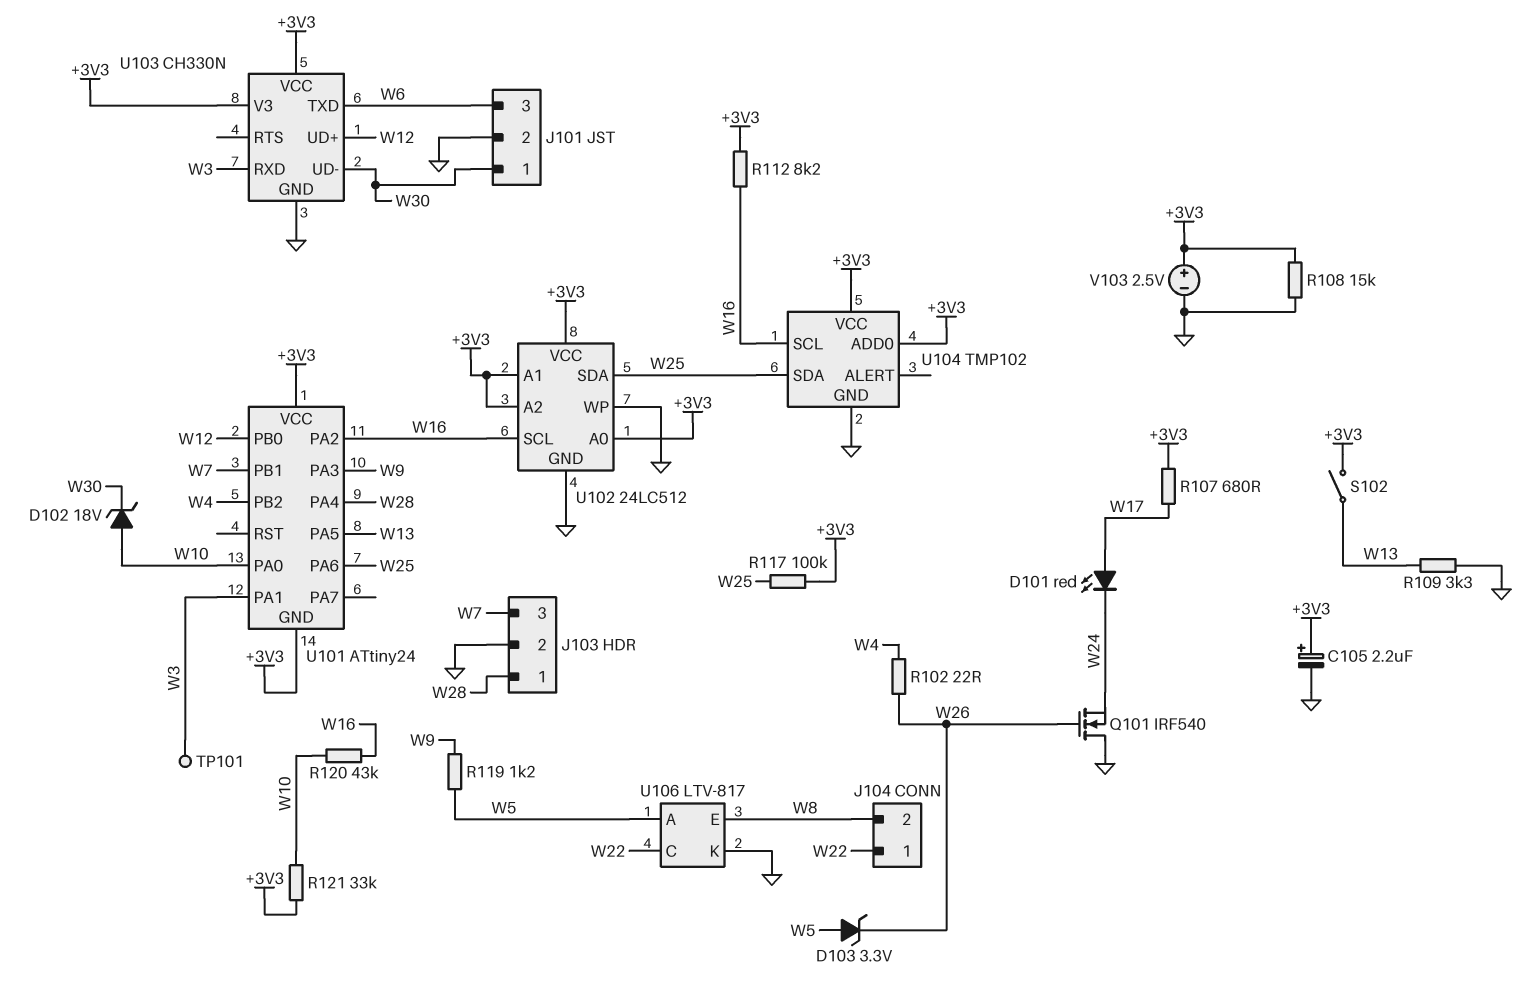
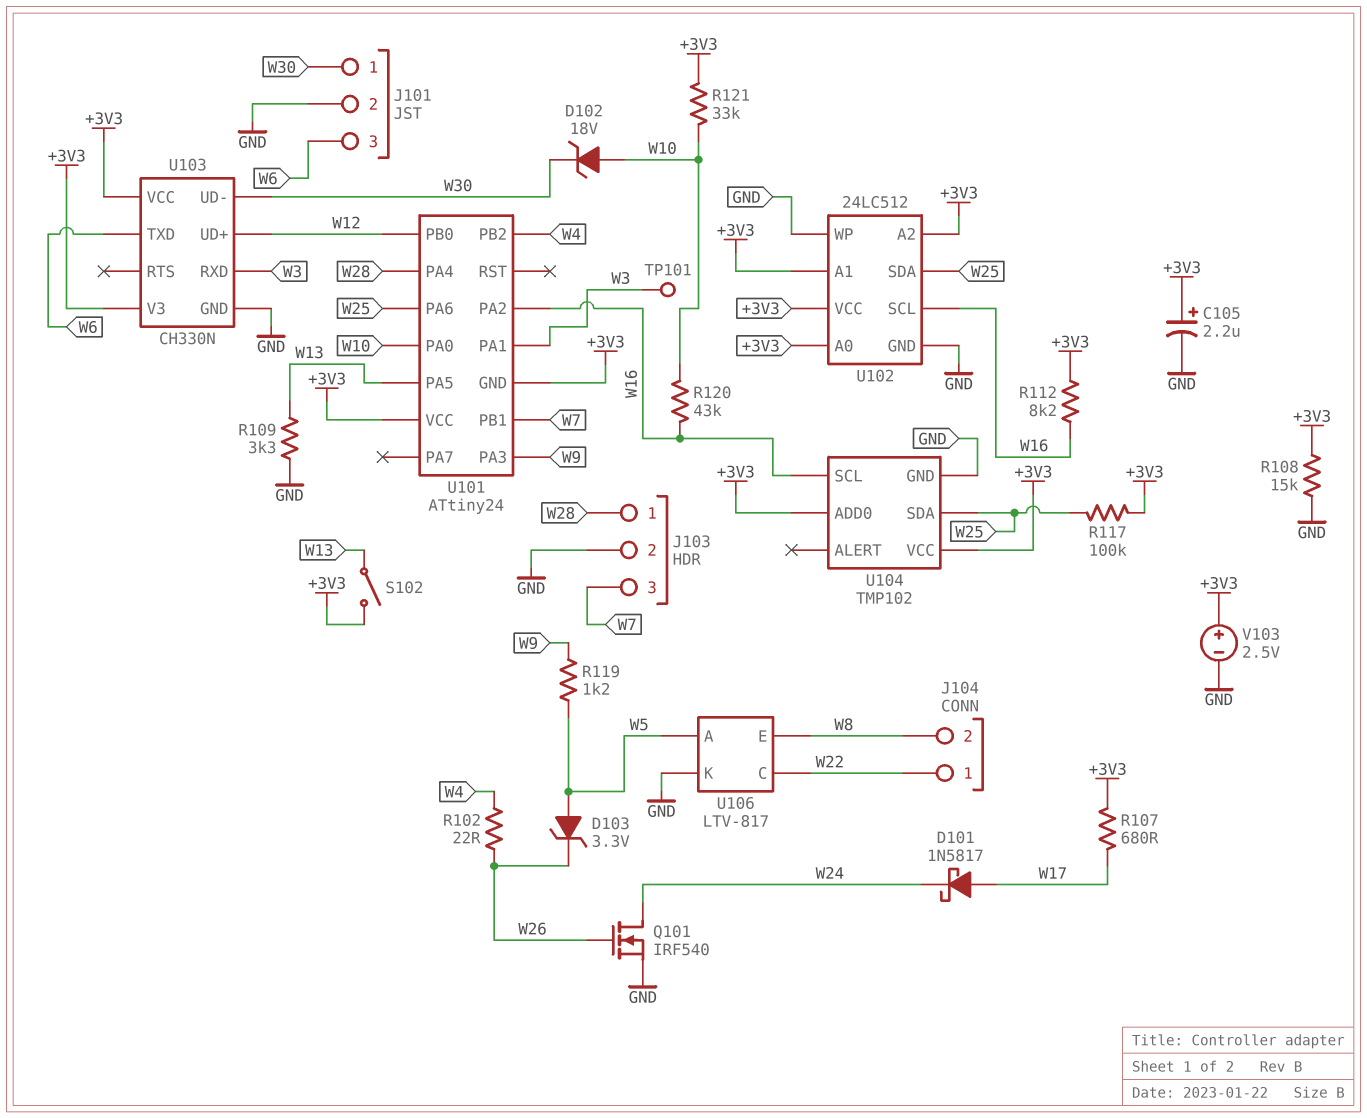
D101: LED red (A W17, K W24) -> schottky 1N5817 (A W17, K W24)
Q101: NMOS IRF540 (G W26, D GND, S W24) -> NMOS IRF540 (G W26, D W24, S GND)

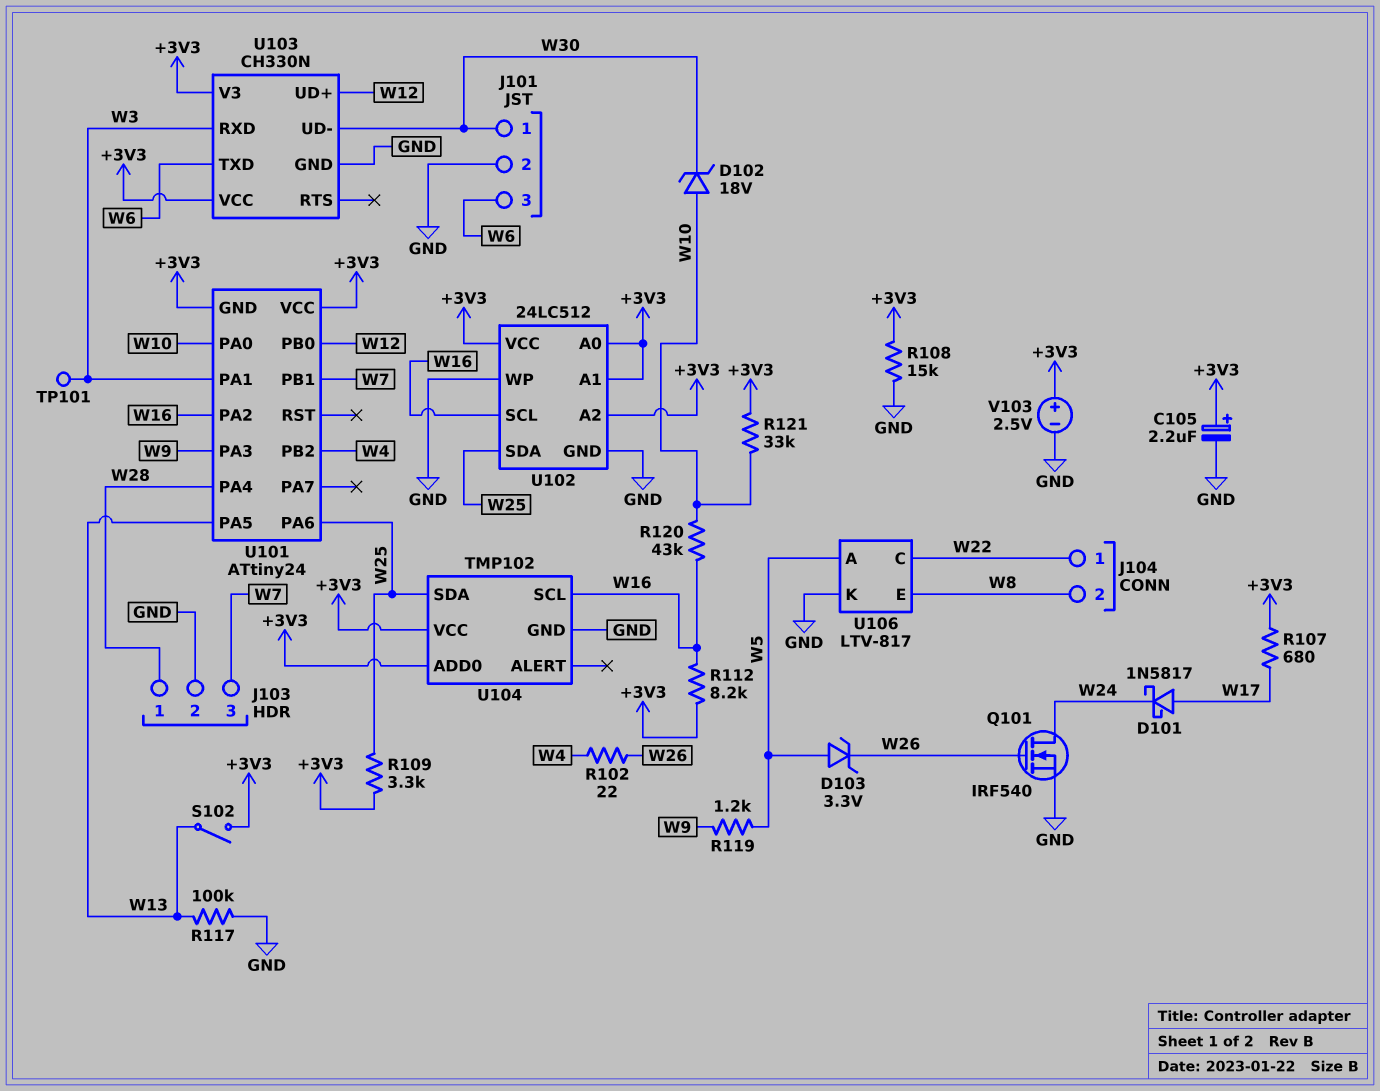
R109: 3.3k (GND, W13) -> 3.3k (+3V3, W25)
R117: 100k (+3V3, W25) -> 100k (GND, W13)

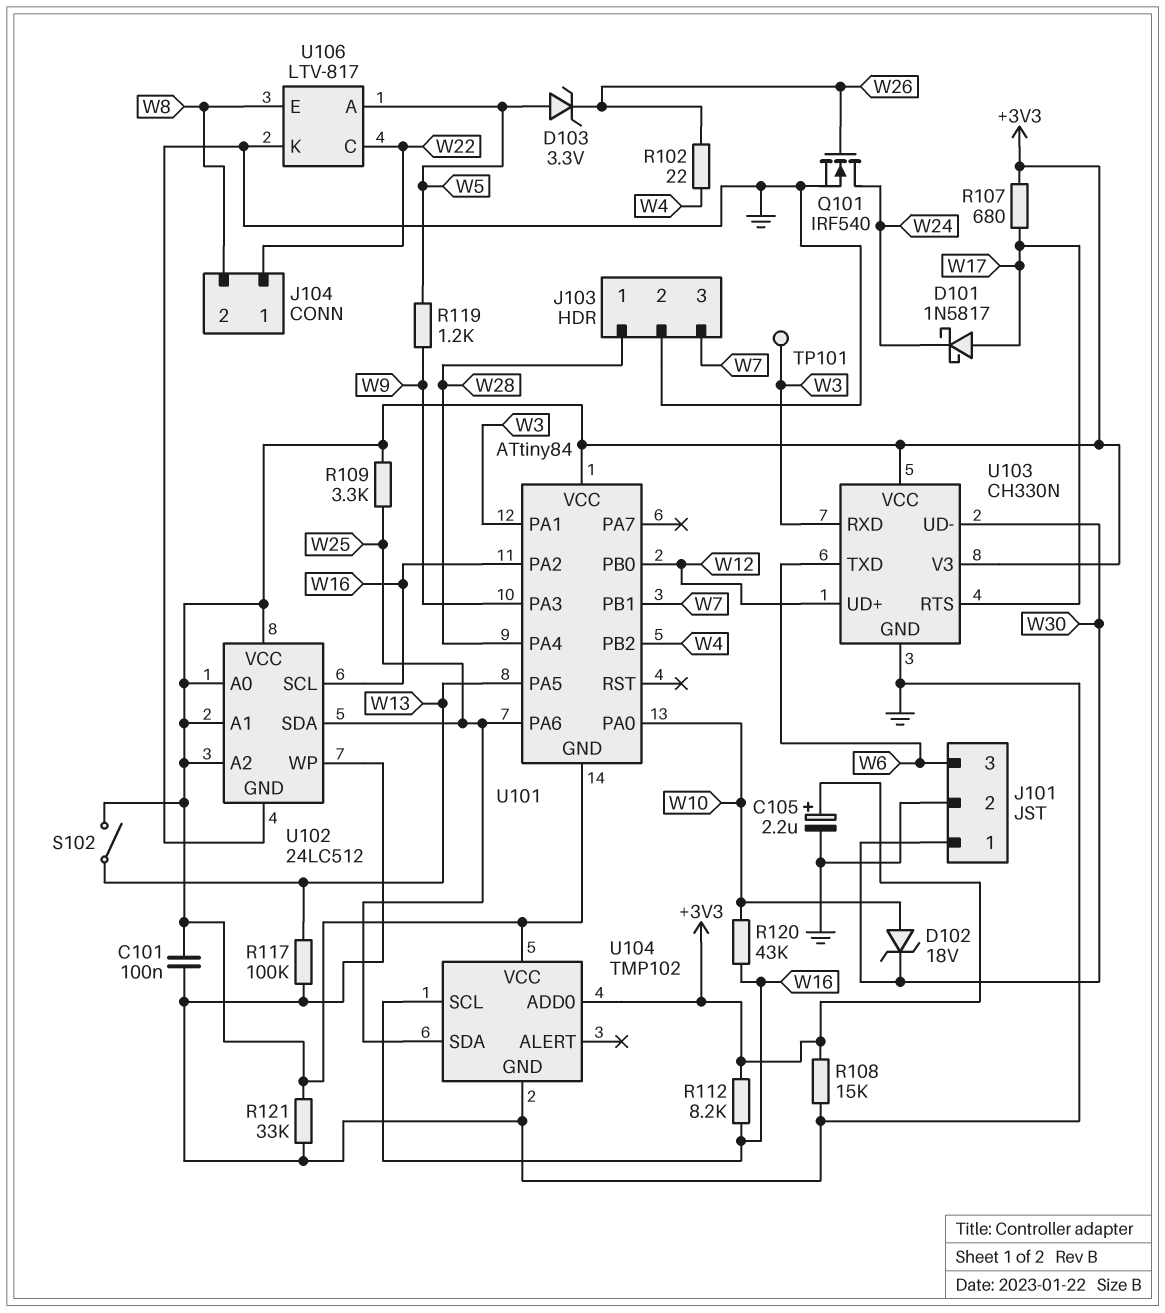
C101: none -> 100nF (+3V3, GND)
R121: 33k (+3V3, W10) -> 33k (+3V3, GND)
U101: ATtiny24 -> ATtiny84
U103 pin RTS: none -> W17
V103: 2.5V (plus +3V3, minus GND) -> none

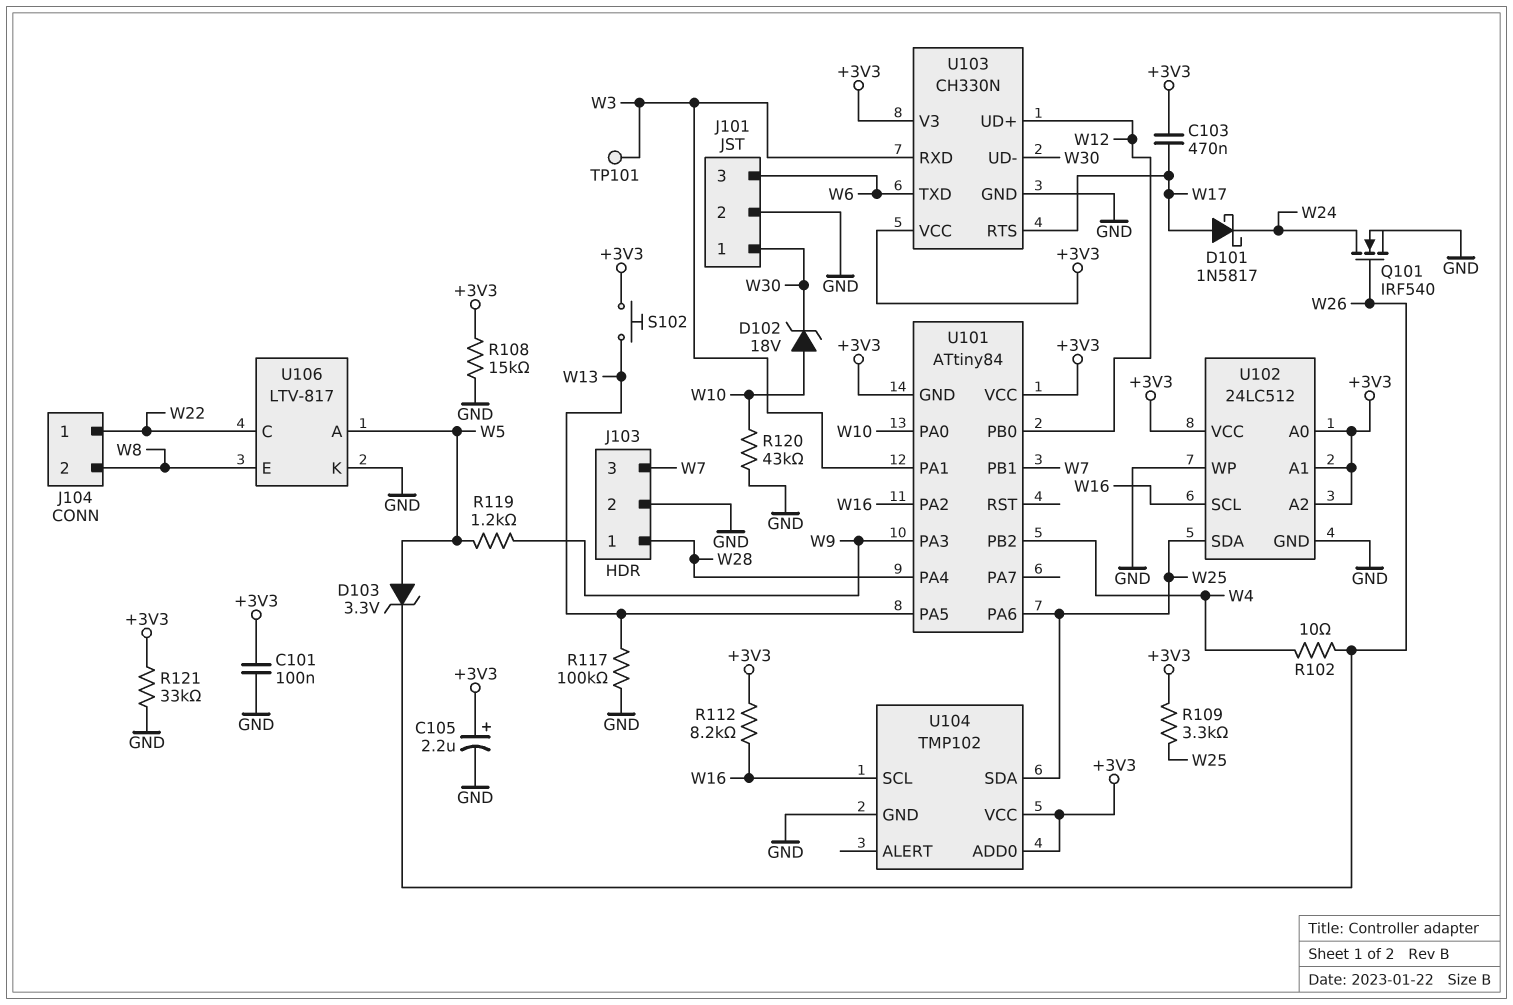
C103: none -> 470nF (+3V3, W17)
R102: 22 (W4, W26) -> 10 (W4, W26)
R107: 680 (+3V3, W17) -> none
R120: 43k (W10, W16) -> 43k (GND, W10)
S102: switch (+3V3, W13) -> button (+3V3, W13)

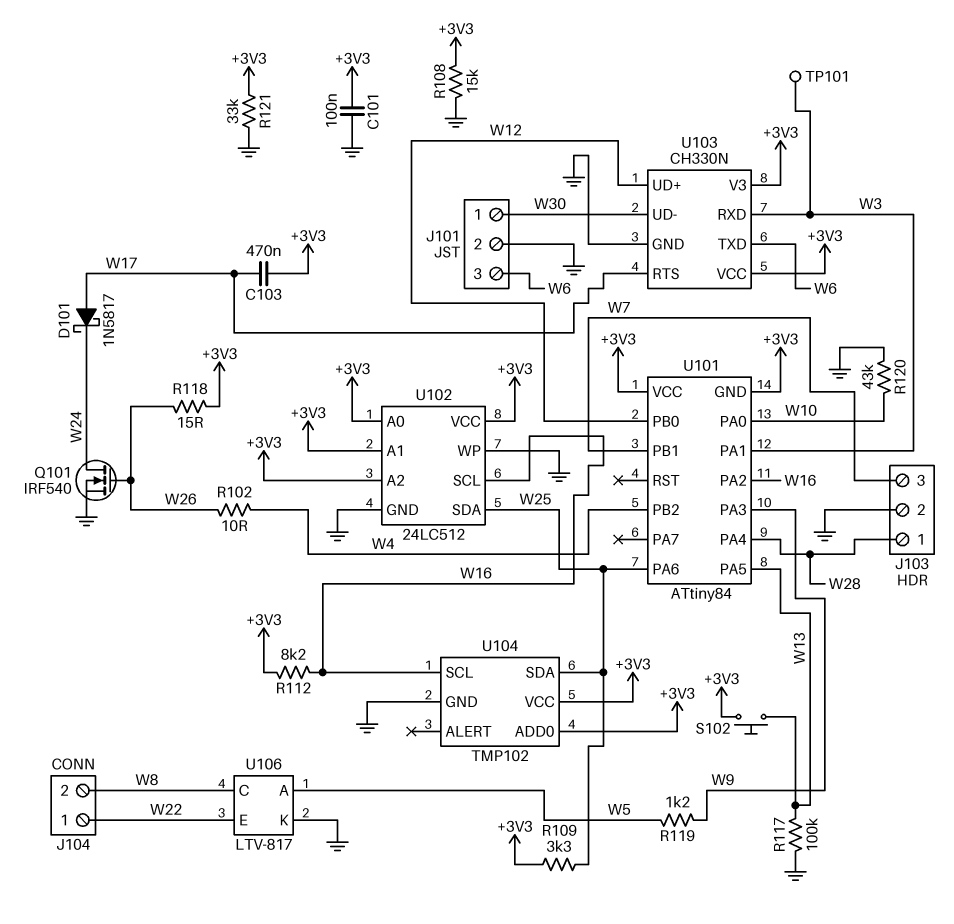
C105: 2.2uF (plus +3V3, minus GND) -> none
D102: zener 18V (A W10, K W30) -> none
D103: zener 3.3V (A W5, K W26) -> none
R118: none -> 15 (+3V3, W26)
U106 pin C: W22 -> W8
U106 pin E: W8 -> W22

